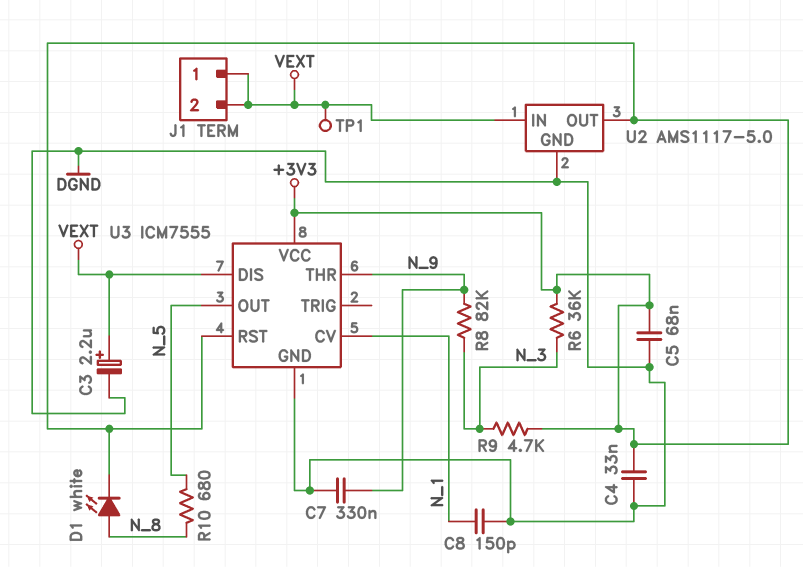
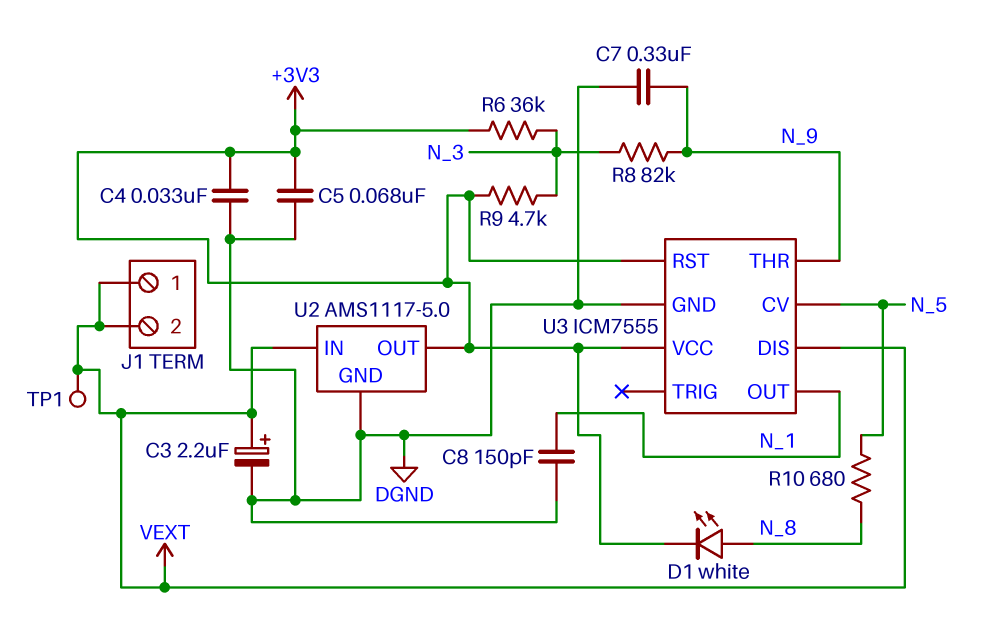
U3 pin CV: N_1 -> N_5
U3 pin OUT: N_5 -> N_1

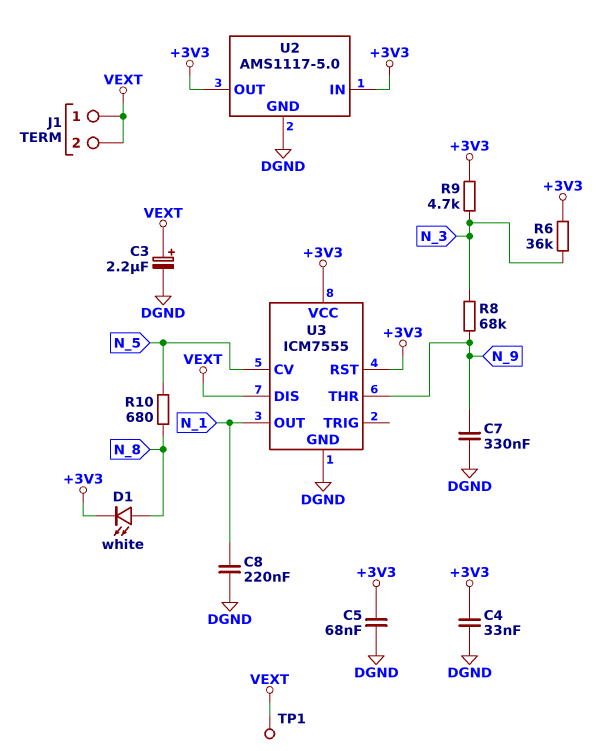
C8: 150pF (DGND, N_1) -> 220nF (DGND, N_1)
R8: 82k (N_3, N_9) -> 68k (N_3, N_9)
U2 pin IN: VEXT -> +3V3

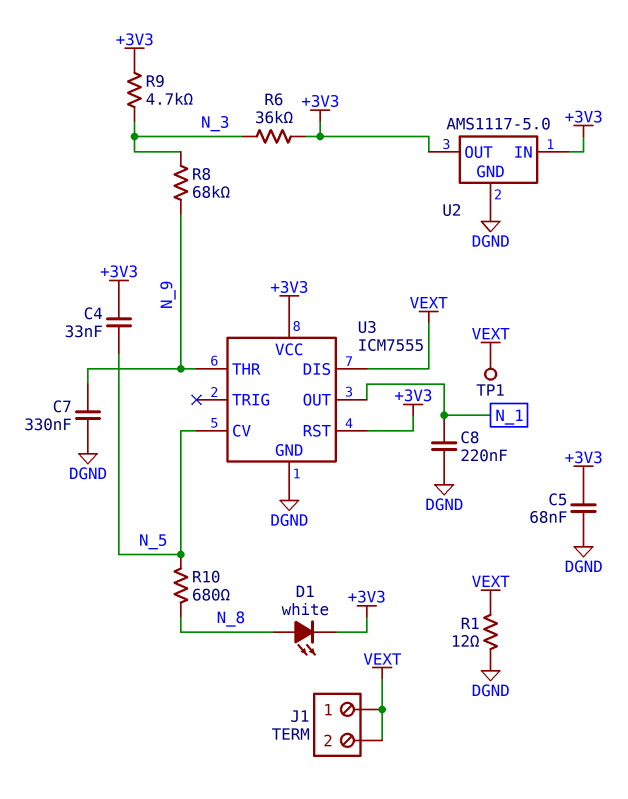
C3: 2.2uF (plus VEXT, minus DGND) -> none
C4: 33nF (+3V3, DGND) -> 33nF (+3V3, N_5)
R1: none -> 12 (DGND, VEXT)

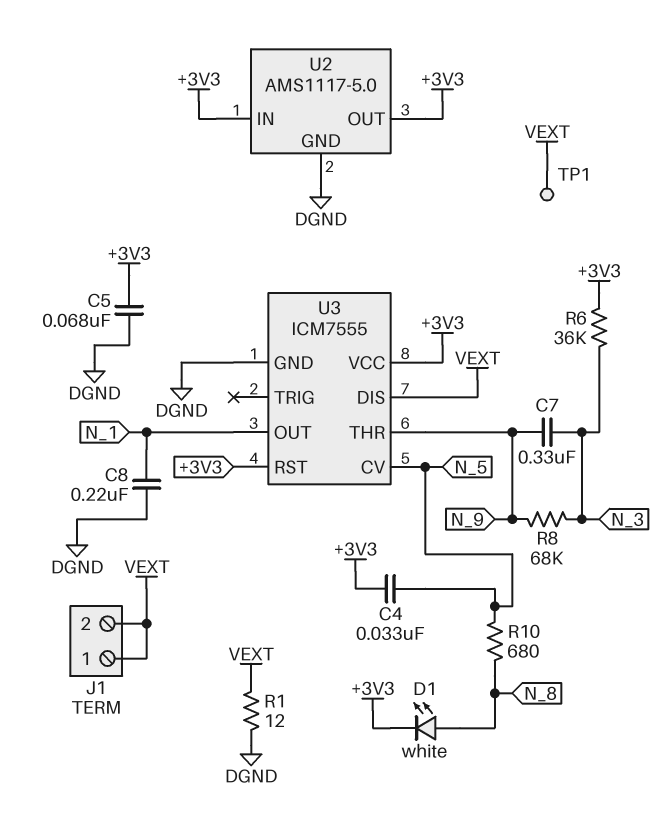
C7: 330nF (DGND, N_9) -> 330nF (N_3, N_9)
R9: 4.7k (+3V3, N_3) -> none

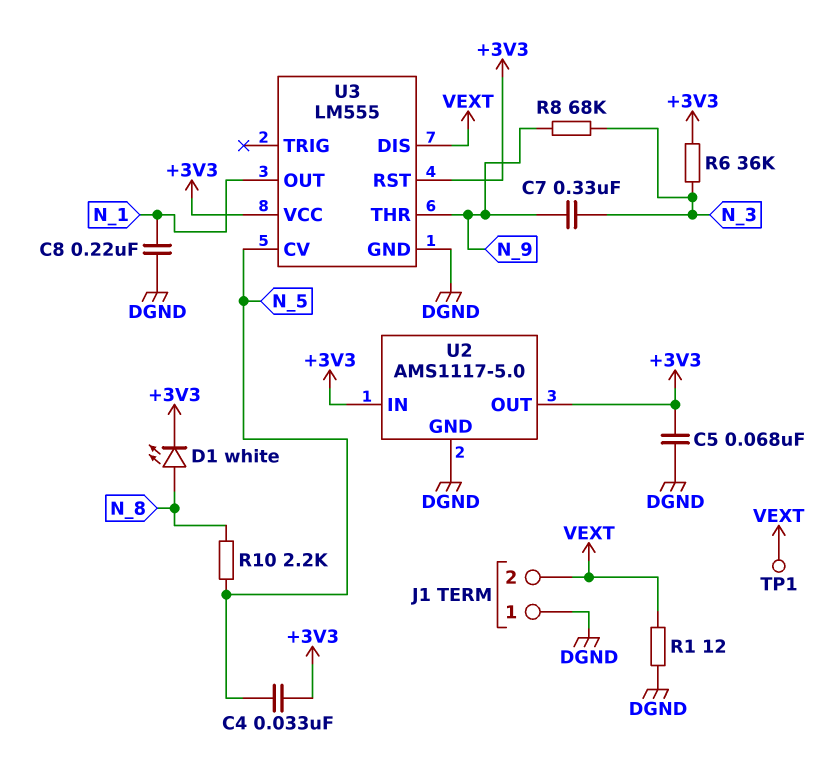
J1 pin 1: VEXT -> DGND
R10: 680 (N_5, N_8) -> 2.2k (N_5, N_8)
U3: ICM7555 -> LM555

